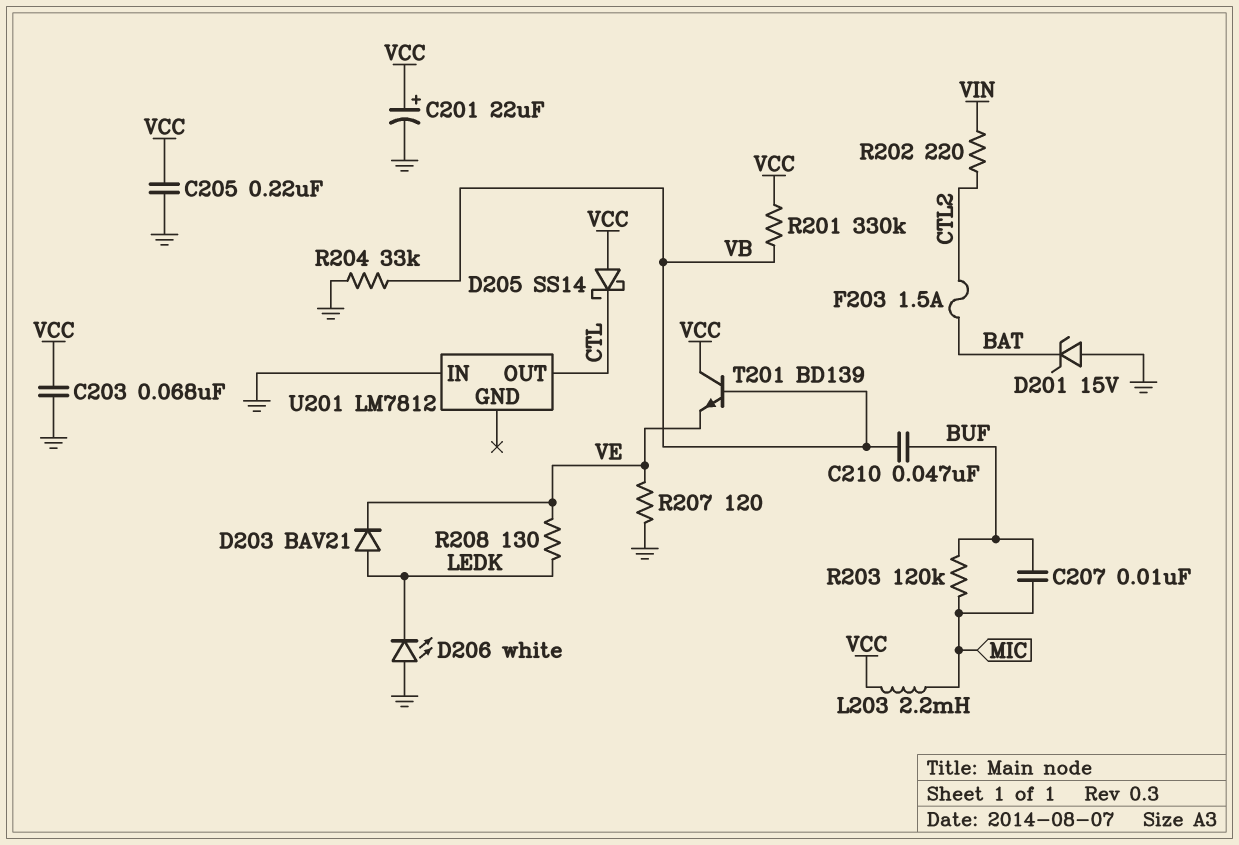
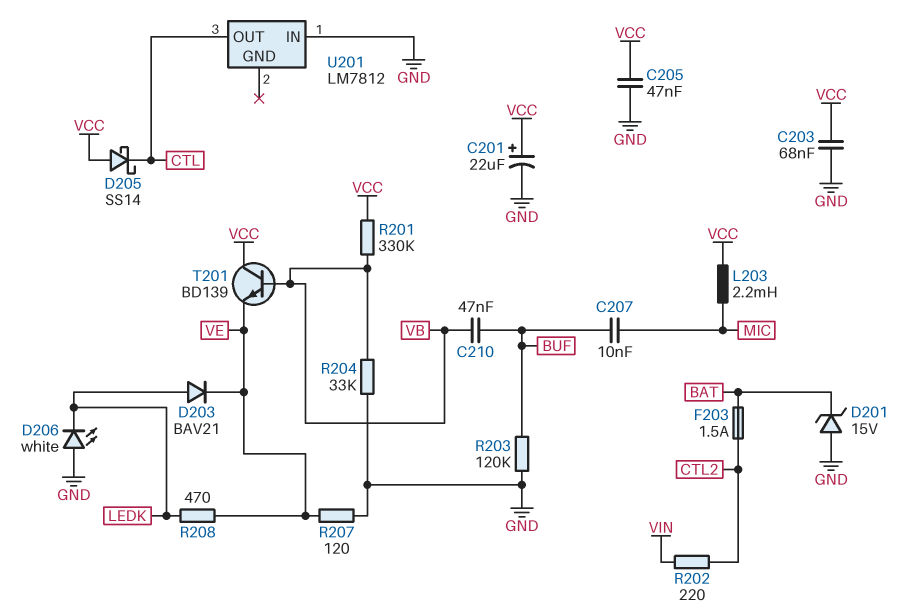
C205: 220nF (GND, VCC) -> 47nF (GND, VCC)
R203: 120k (BUF, MIC) -> 120k (BUF, GND)
R208: 130 (LEDK, VE) -> 470 (LEDK, VE)

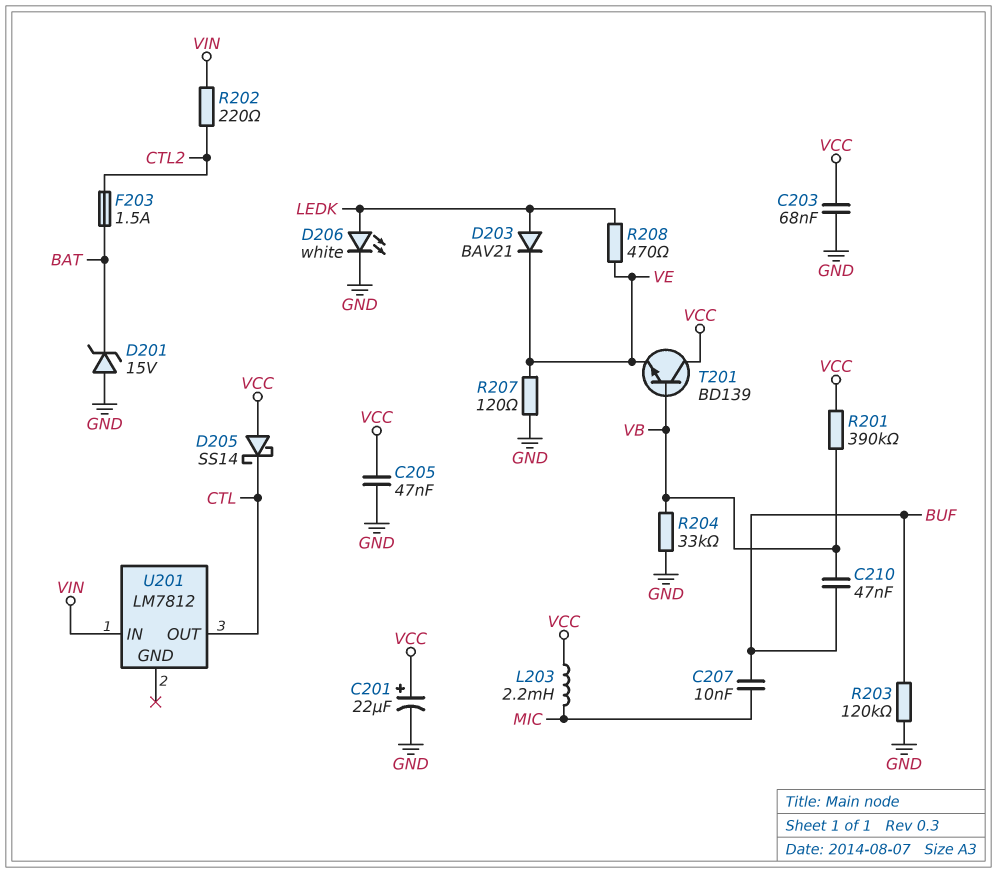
D206: LED white (A GND, K LEDK) -> LED white (A LEDK, K GND)
R201: 330k (VB, VCC) -> 390k (VB, VCC)
U201 pin IN: GND -> VIN

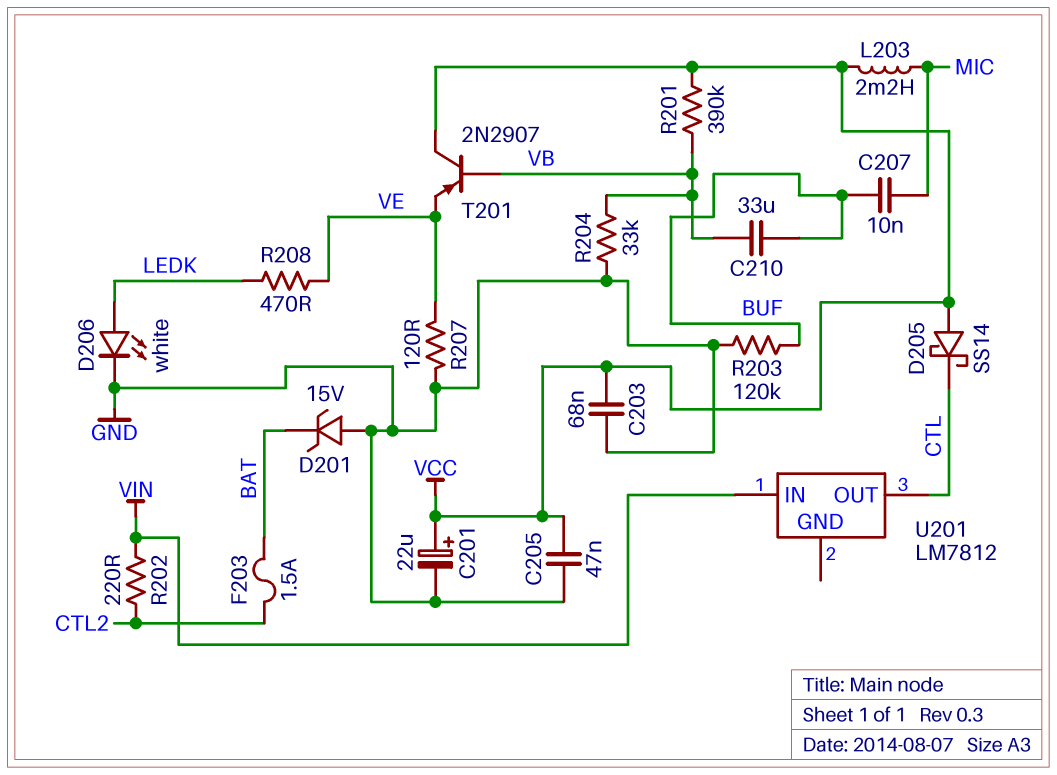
C210: 47nF (BUF, VB) -> 33uF (BUF, VB)
D203: diode BAV21 (A LEDK, K VE) -> none
T201: NPN BD139 (B VB, C VCC, E VE) -> PNP 2N2907 (B VB, C VCC, E VE)

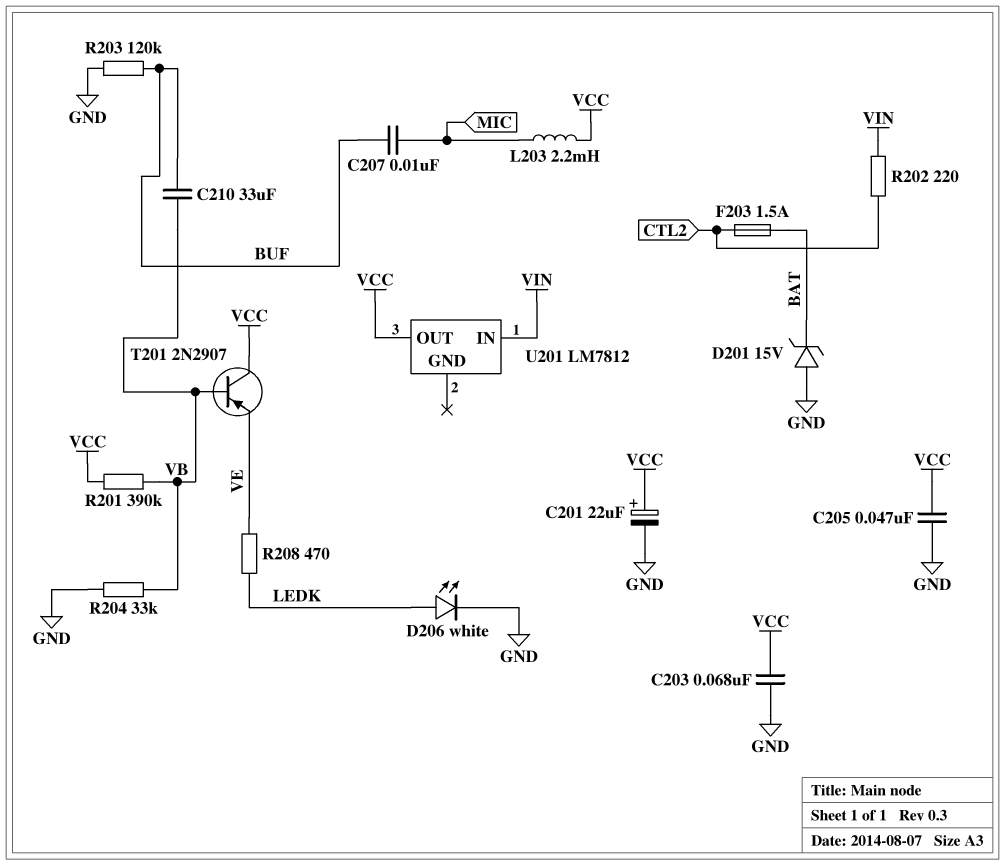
D205: schottky SS14 (A VCC, K CTL) -> none
R207: 120 (GND, VE) -> none
U201 pin OUT: CTL -> VCC

